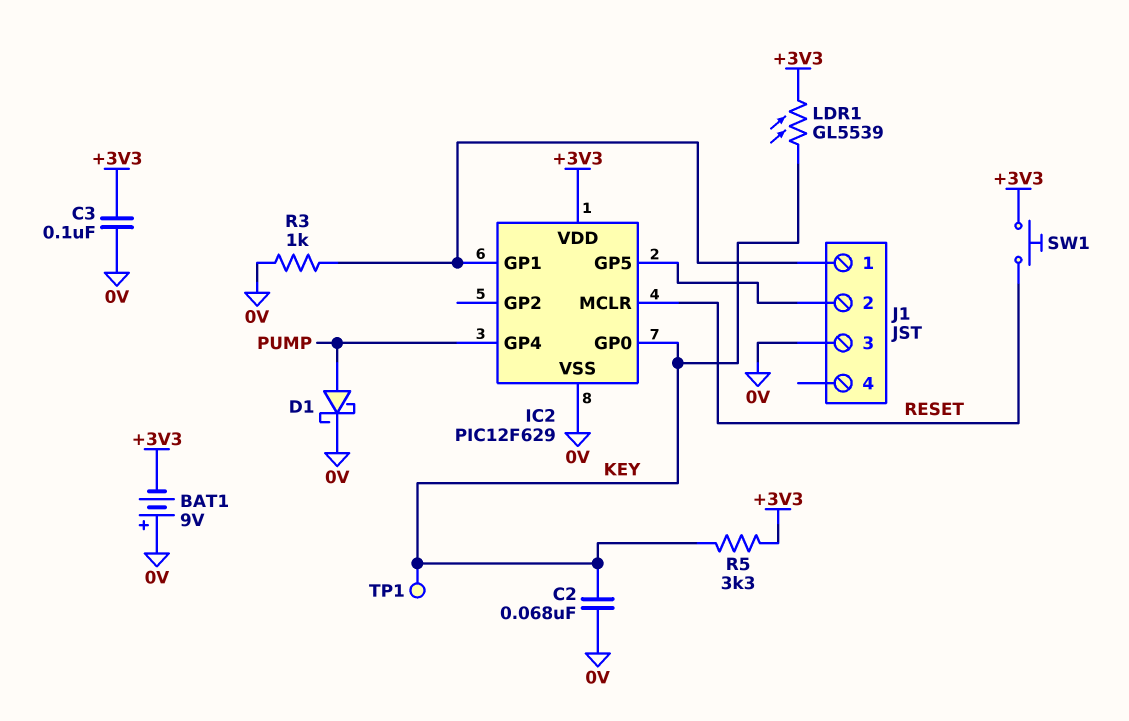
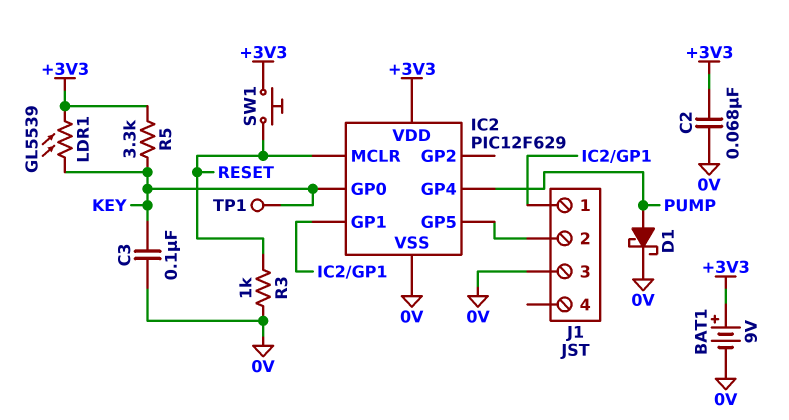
BAT1: 9V (plus 0V, minus +3V3) -> 9V (plus +3V3, minus 0V)
C2: 68nF (0V, KEY) -> 68nF (+3V3, 0V)
C3: 100nF (+3V3, 0V) -> 100nF (0V, KEY)
R3: 1k (0V, IC2/GP1) -> 1k (0V, RESET)

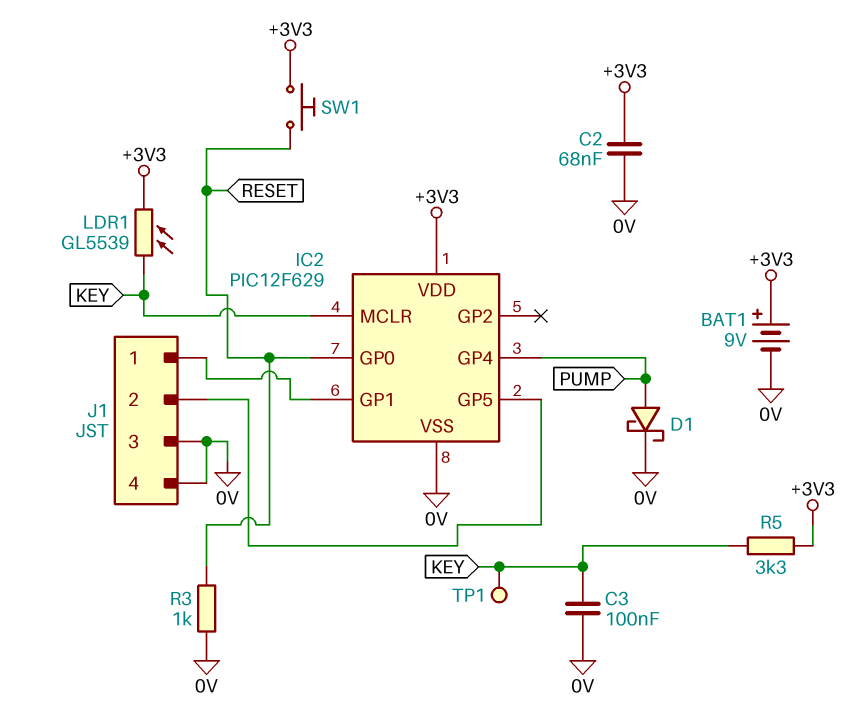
IC2 pin GP0: KEY -> RESET
IC2 pin MCLR: RESET -> KEY
J1 pin 4: none -> 0V

